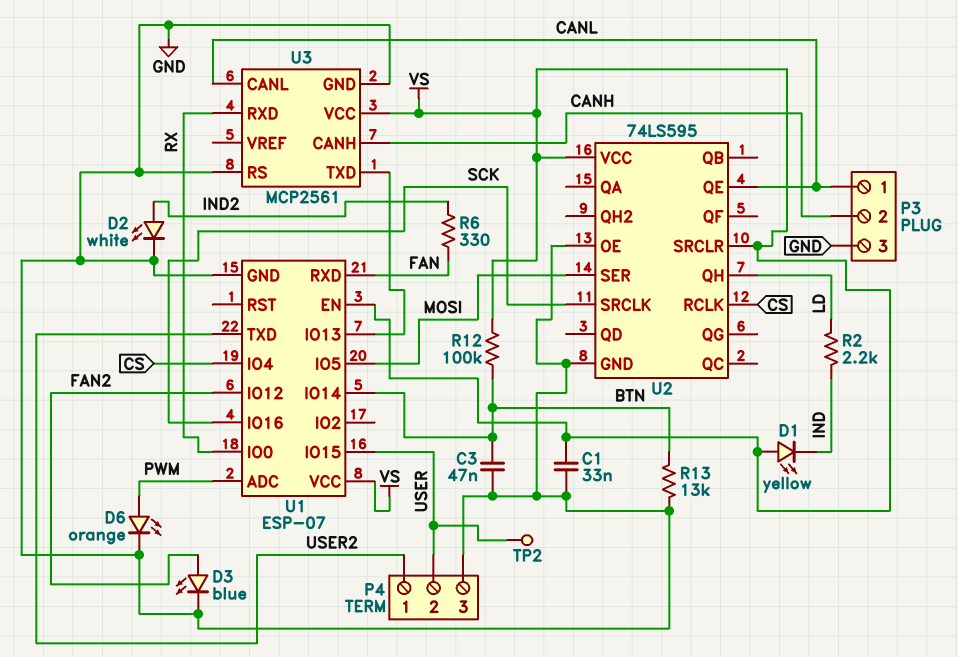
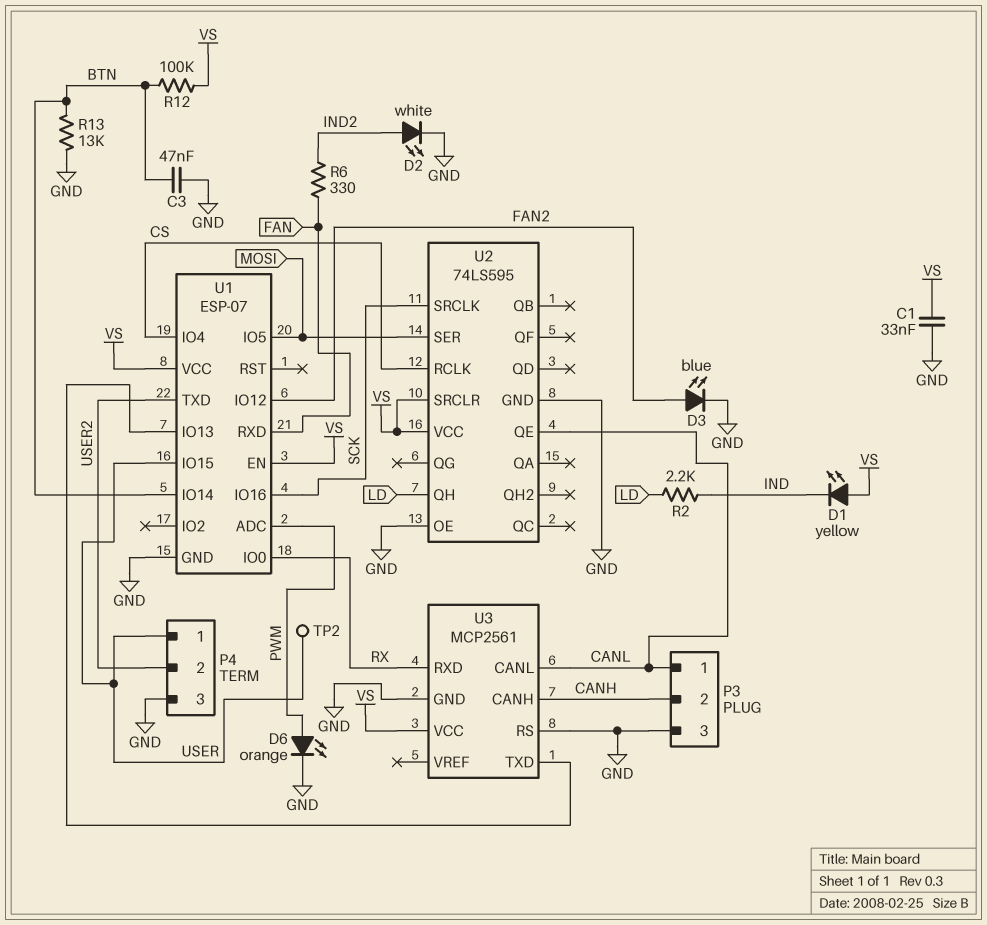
P4 pin 1: USER2 -> USER
P4 pin 2: USER -> USER2

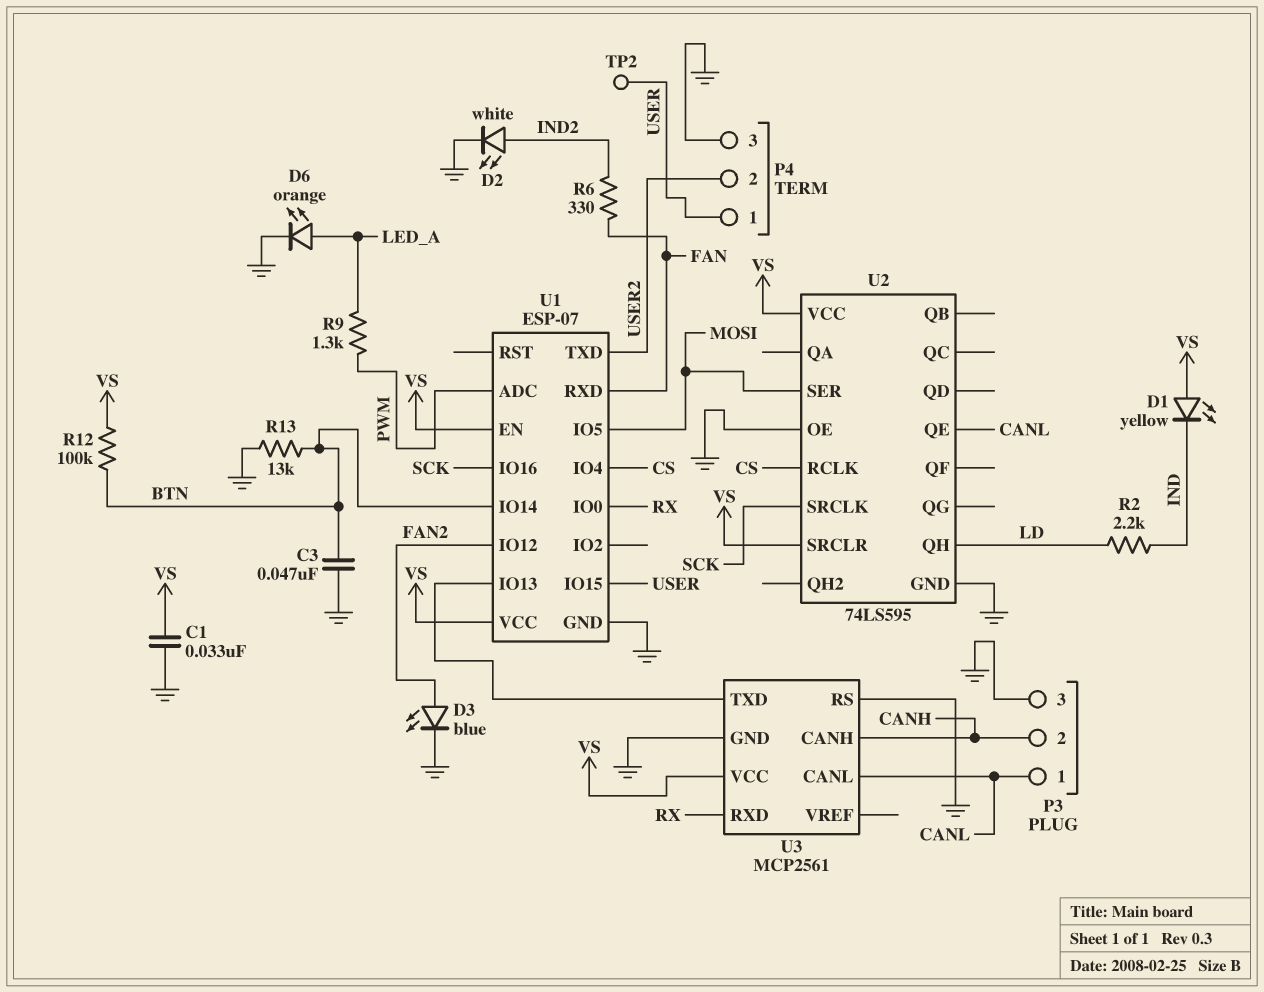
D6: LED orange (A PWM, K GND) -> LED orange (A LED_A, K GND)
R9: none -> 1.3k (LED_A, PWM)

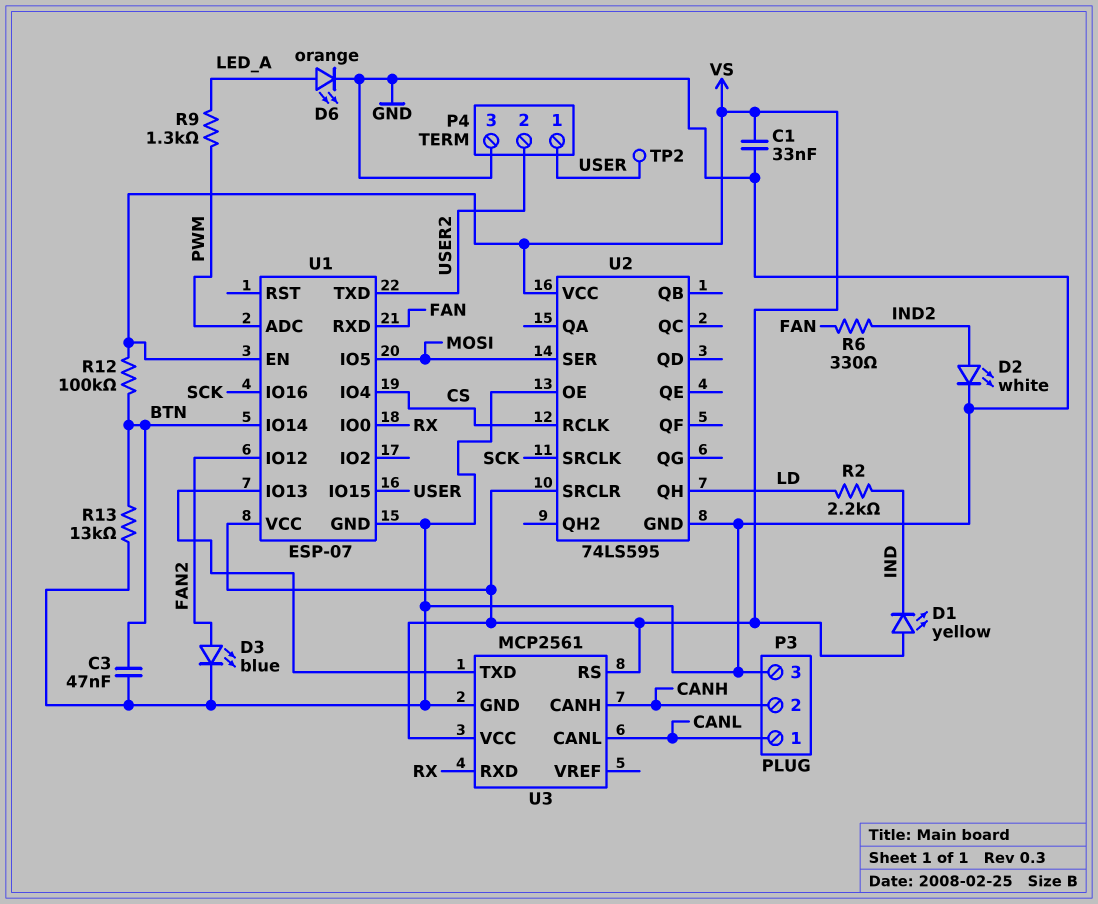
U2 pin QE: CANL -> none
U3 pin RS: GND -> VS

